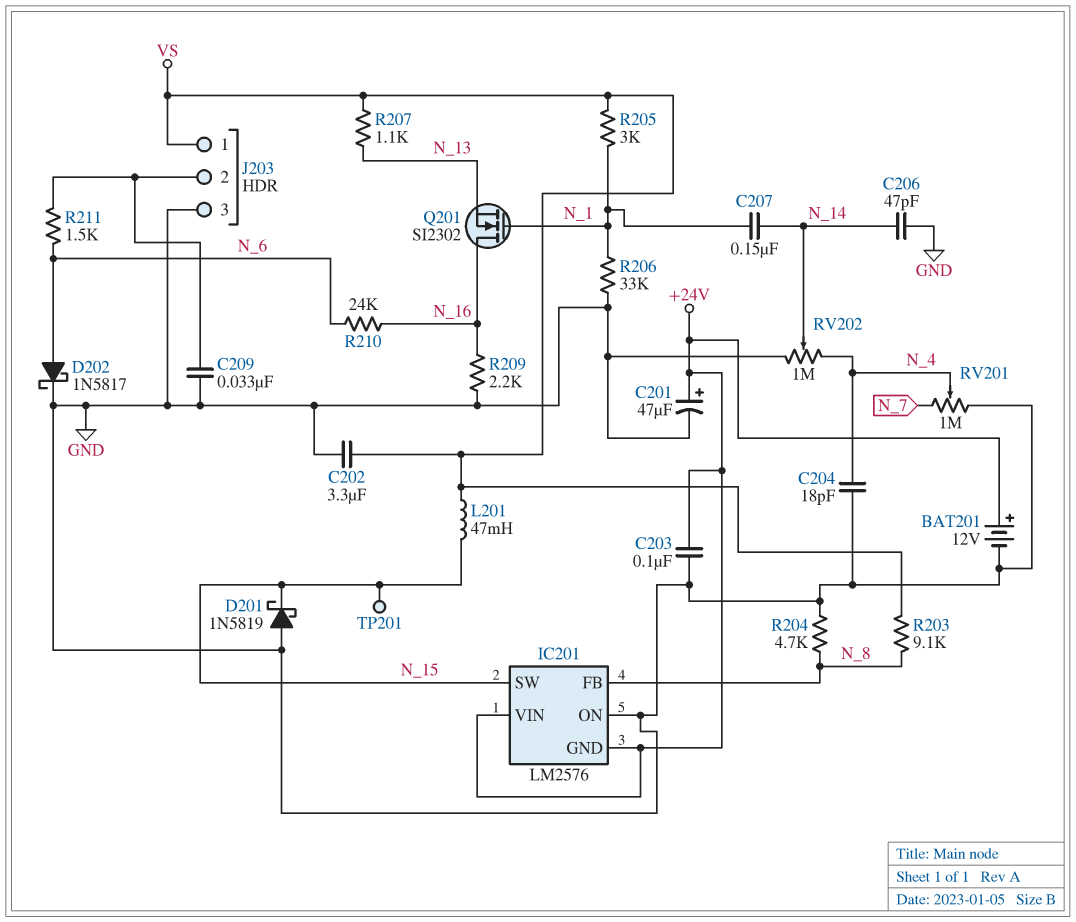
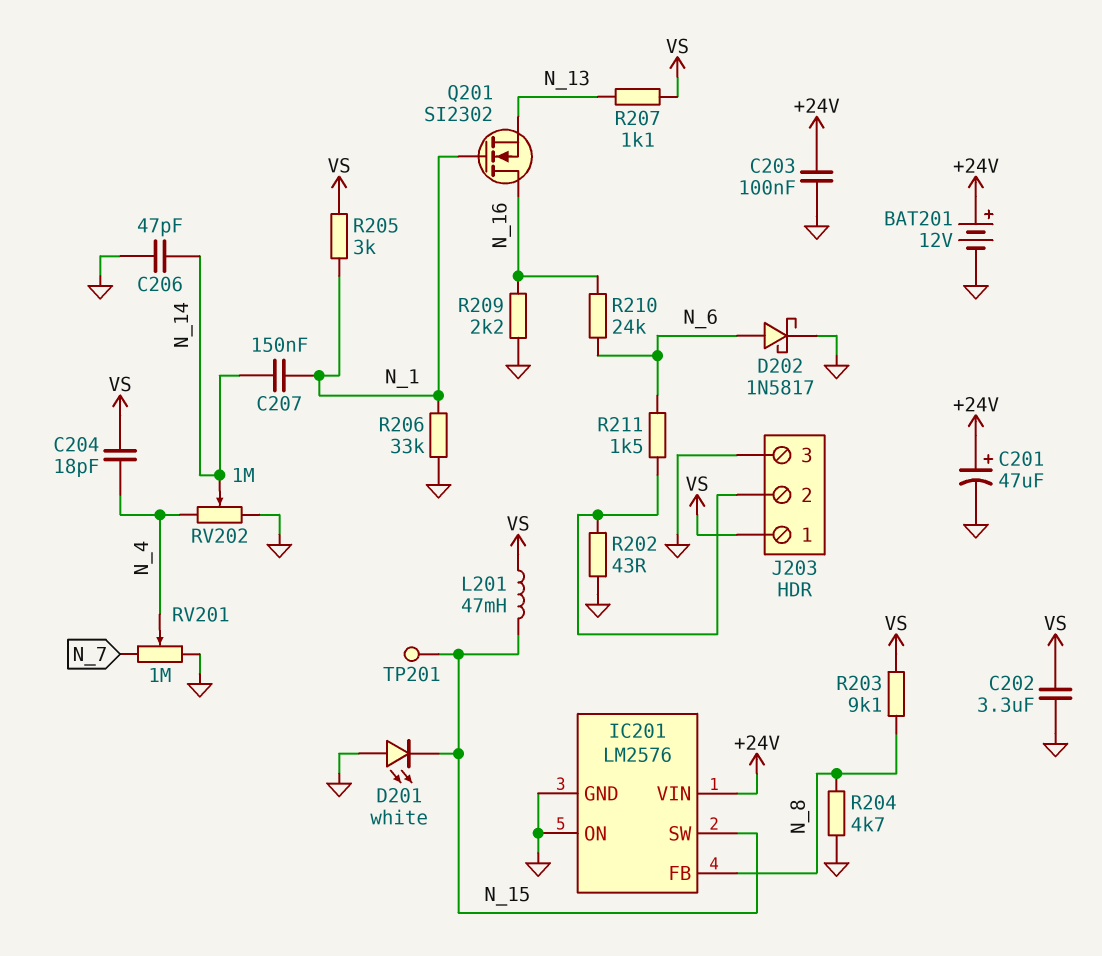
C204: 18pF (GND, N_4) -> 18pF (N_4, VS)
C209: 33nF (GND, J203/2) -> none
D201: schottky 1N5819 (A GND, K N_15) -> LED white (A GND, K N_15)
IC201 pin GND: +24V -> GND
R202: none -> 43 (GND, J203/2)

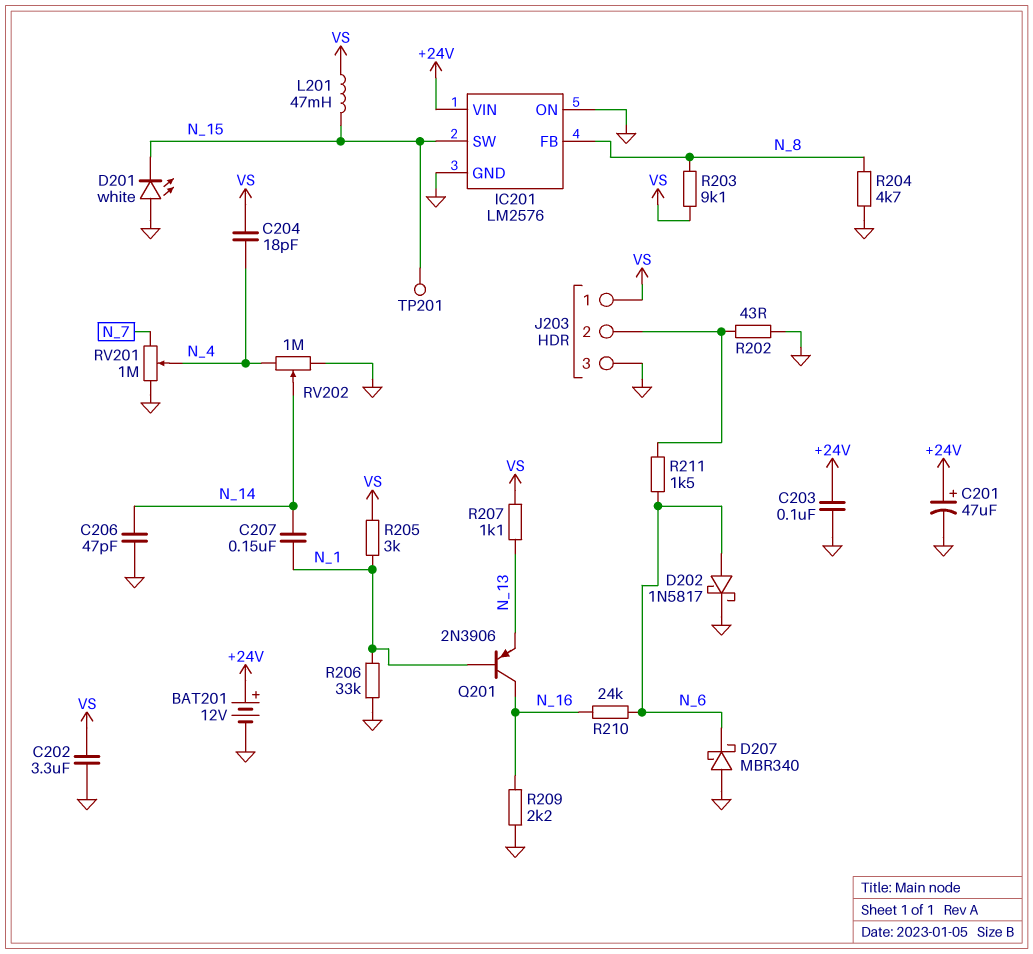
D207: none -> schottky MBR340 (A GND, K N_6)
Q201: NMOS SI2302 (G N_1, D N_16, S N_13) -> PNP 2N3906 (B N_1, C N_16, E N_13)

